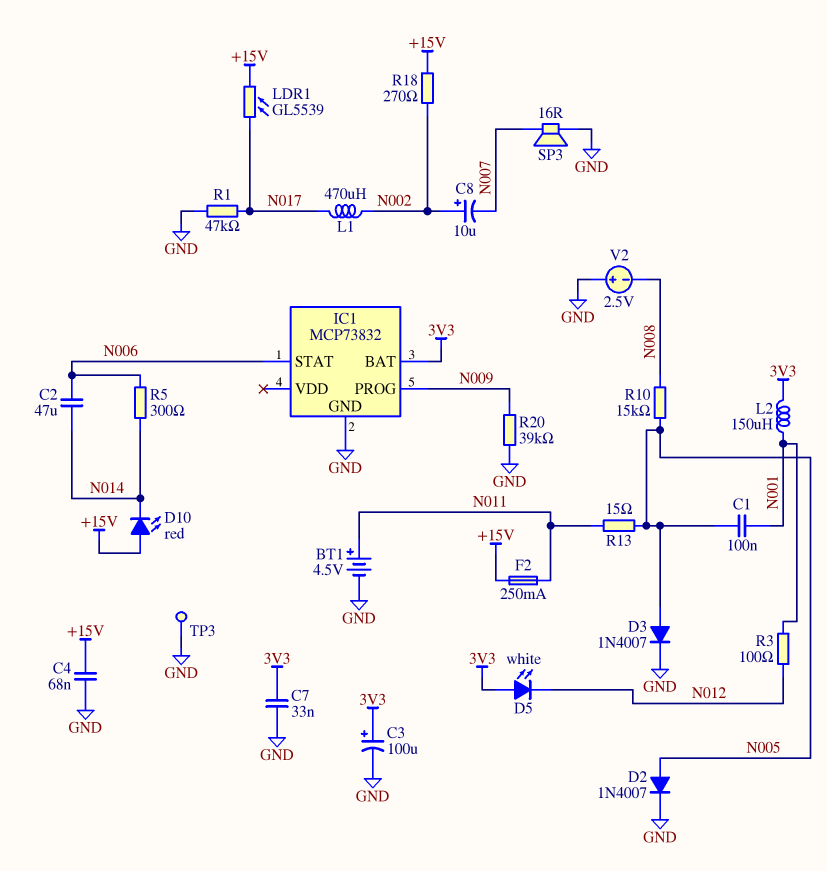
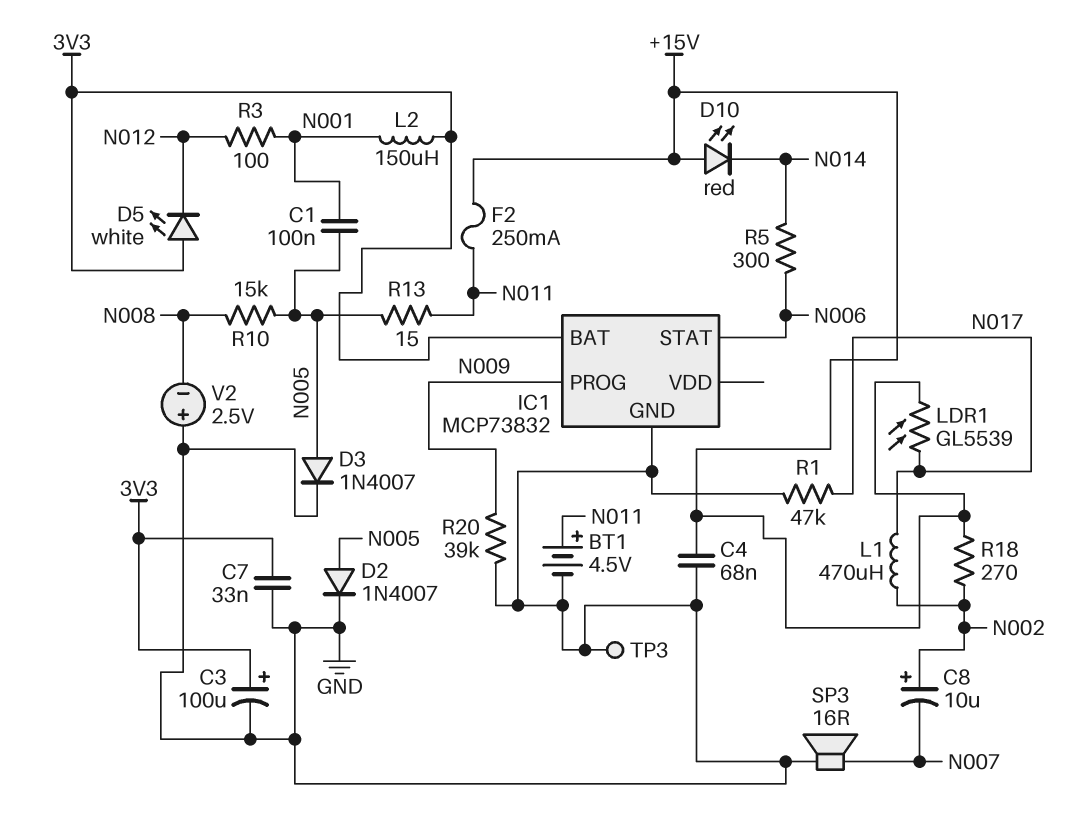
C2: 47uF (N006, N014) -> none

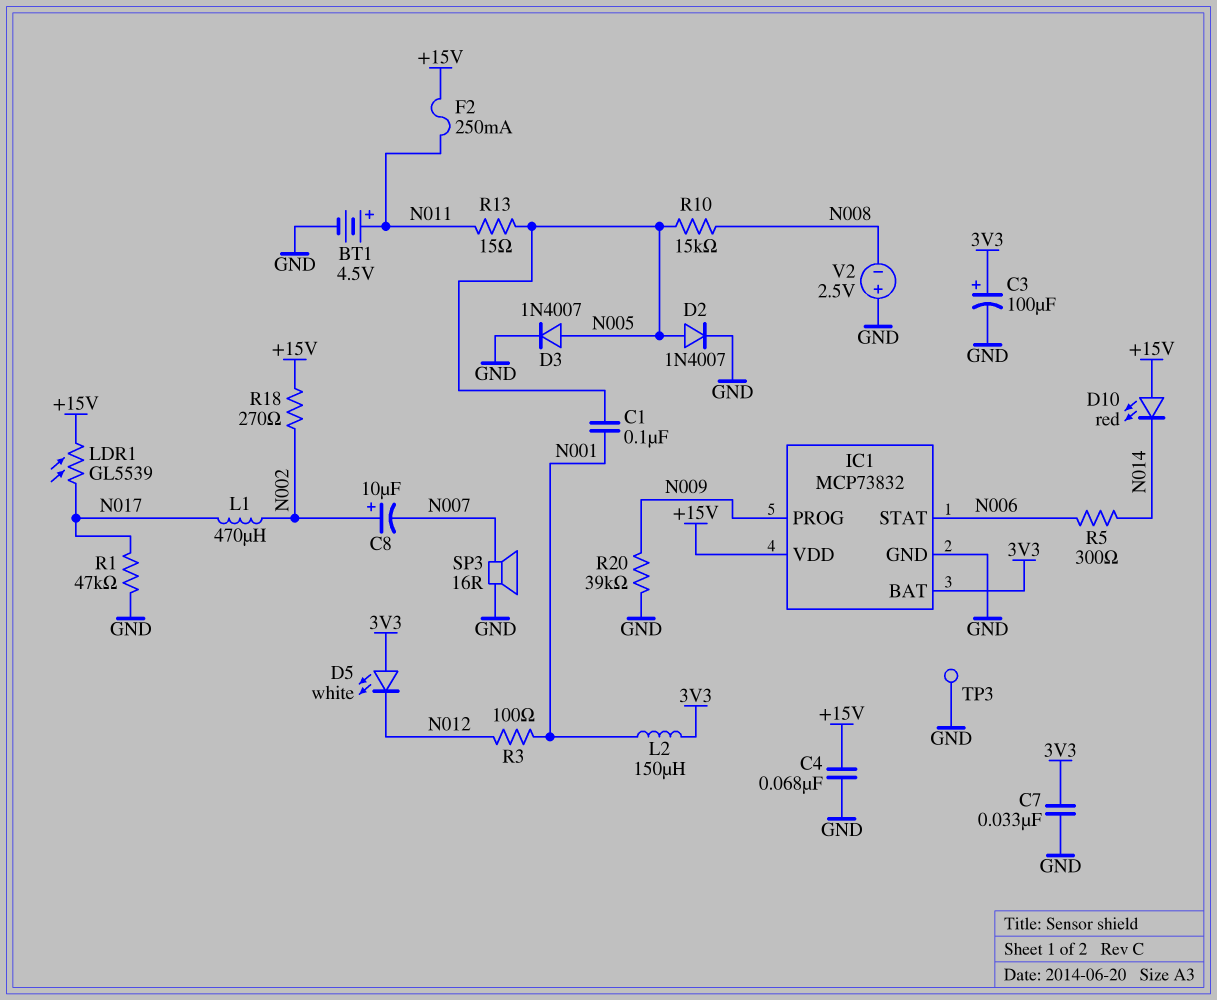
IC1 pin VDD: none -> +15V

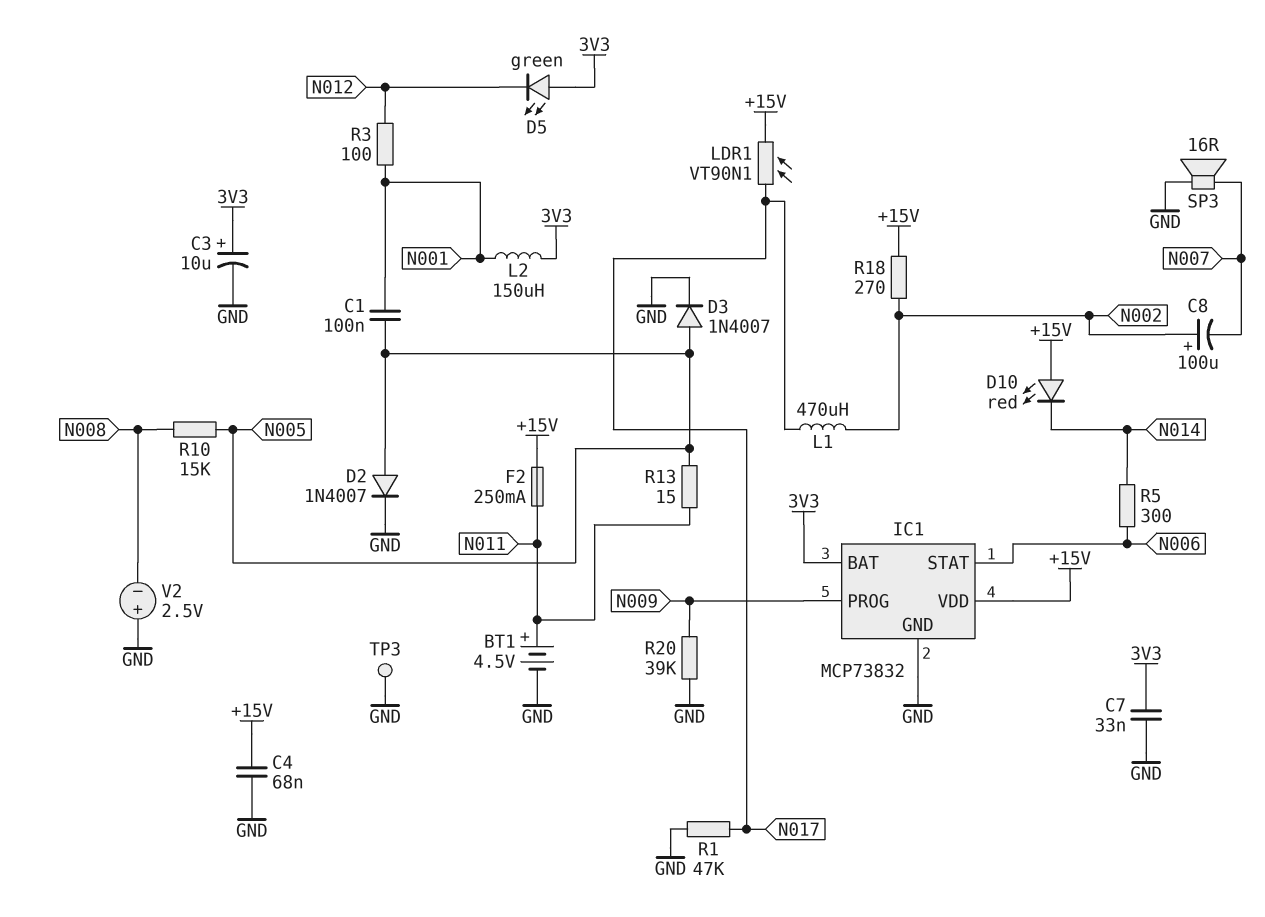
C3: 100uF (plus 3V3, minus GND) -> 10uF (plus 3V3, minus GND)
C8: 10uF (plus N002, minus N007) -> 100uF (plus N002, minus N007)
D5: LED white (A 3V3, K N012) -> LED green (A 3V3, K N012)
LDR1: GL5539 (+15V, N017) -> VT90N1 (+15V, N017)

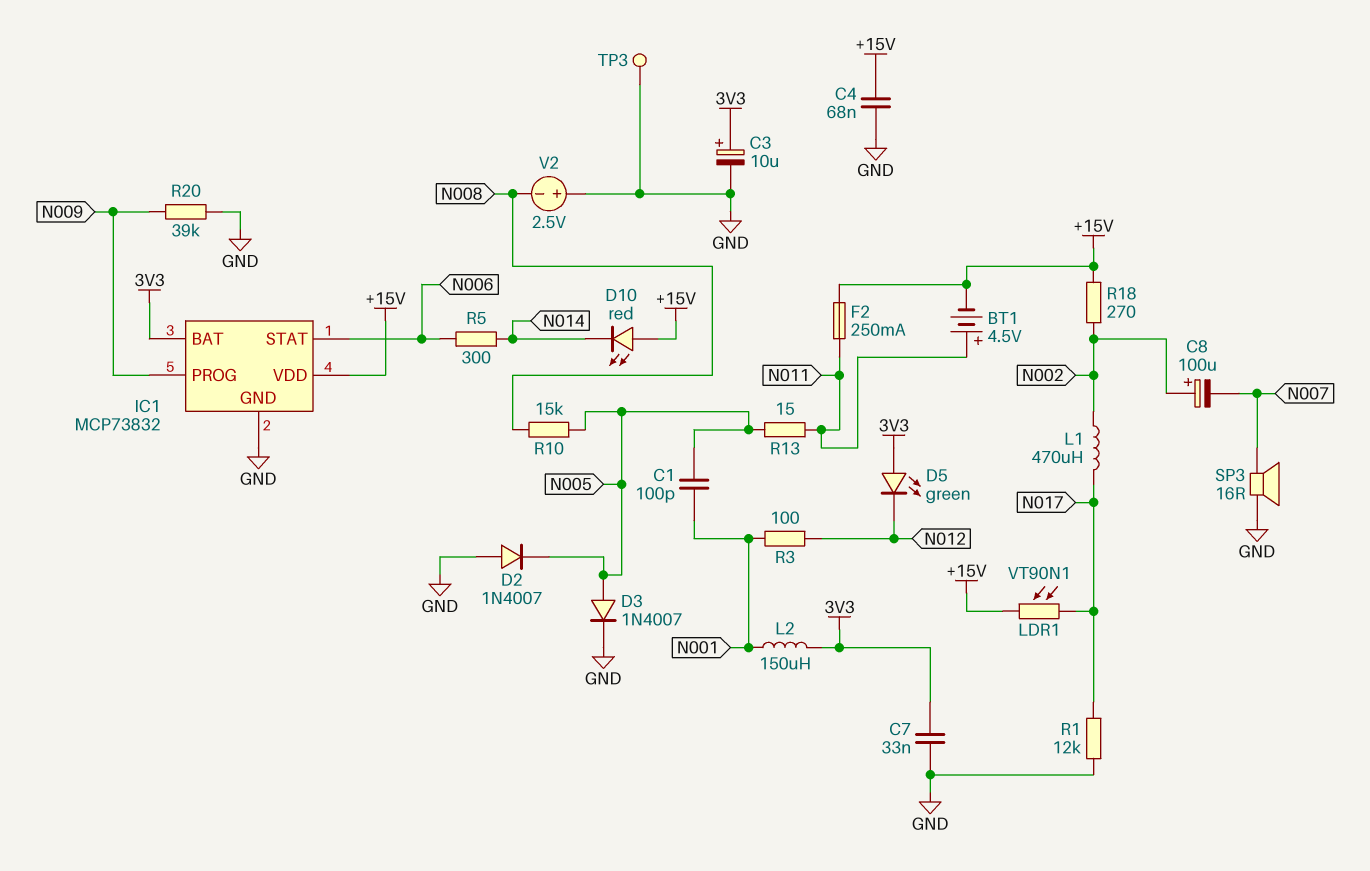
BT1: 4.5V (plus N011, minus GND) -> 4.5V (plus N011, minus +15V)
C1: 100nF (N001, N005) -> 100pF (N001, N005)
D2: diode 1N4007 (A N005, K GND) -> diode 1N4007 (A GND, K N005)
R1: 47k (GND, N017) -> 12k (GND, N017)

